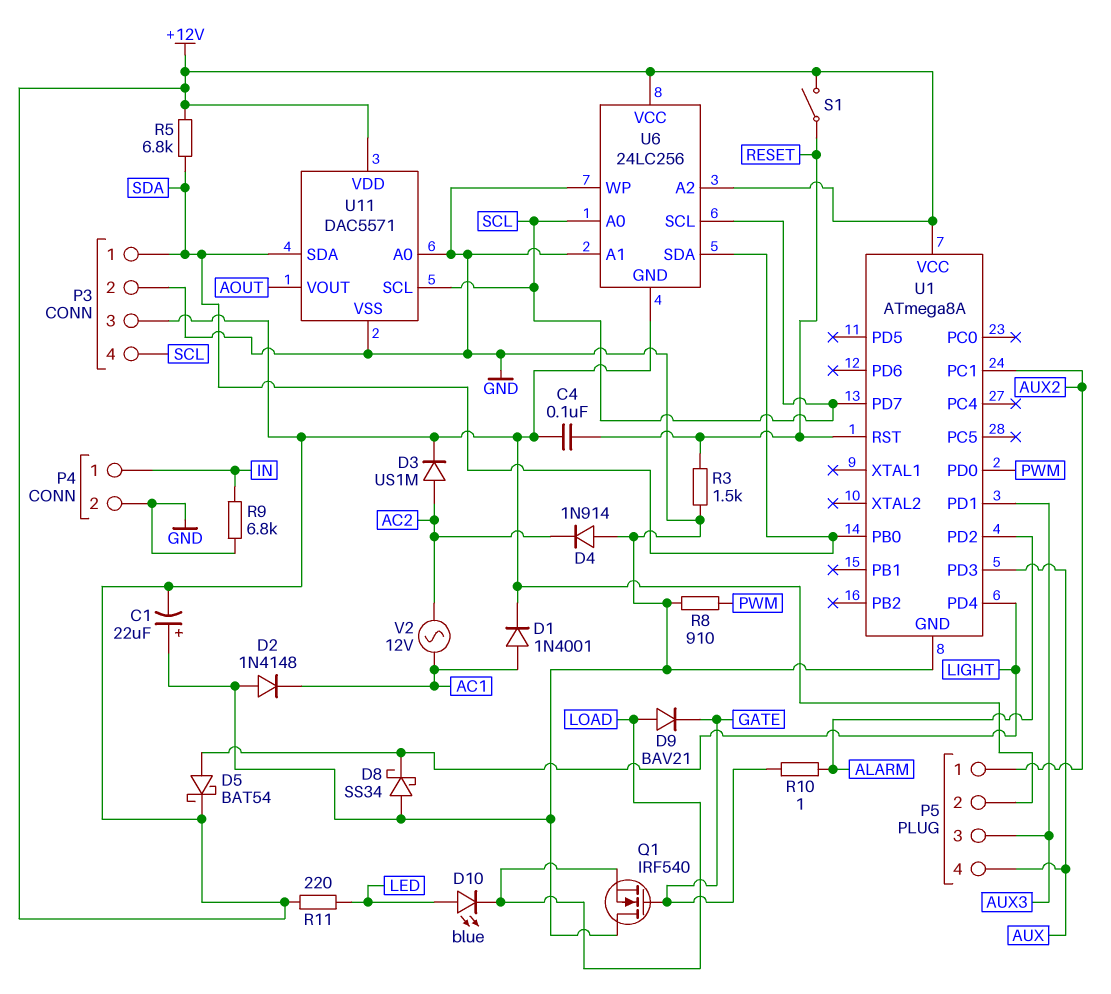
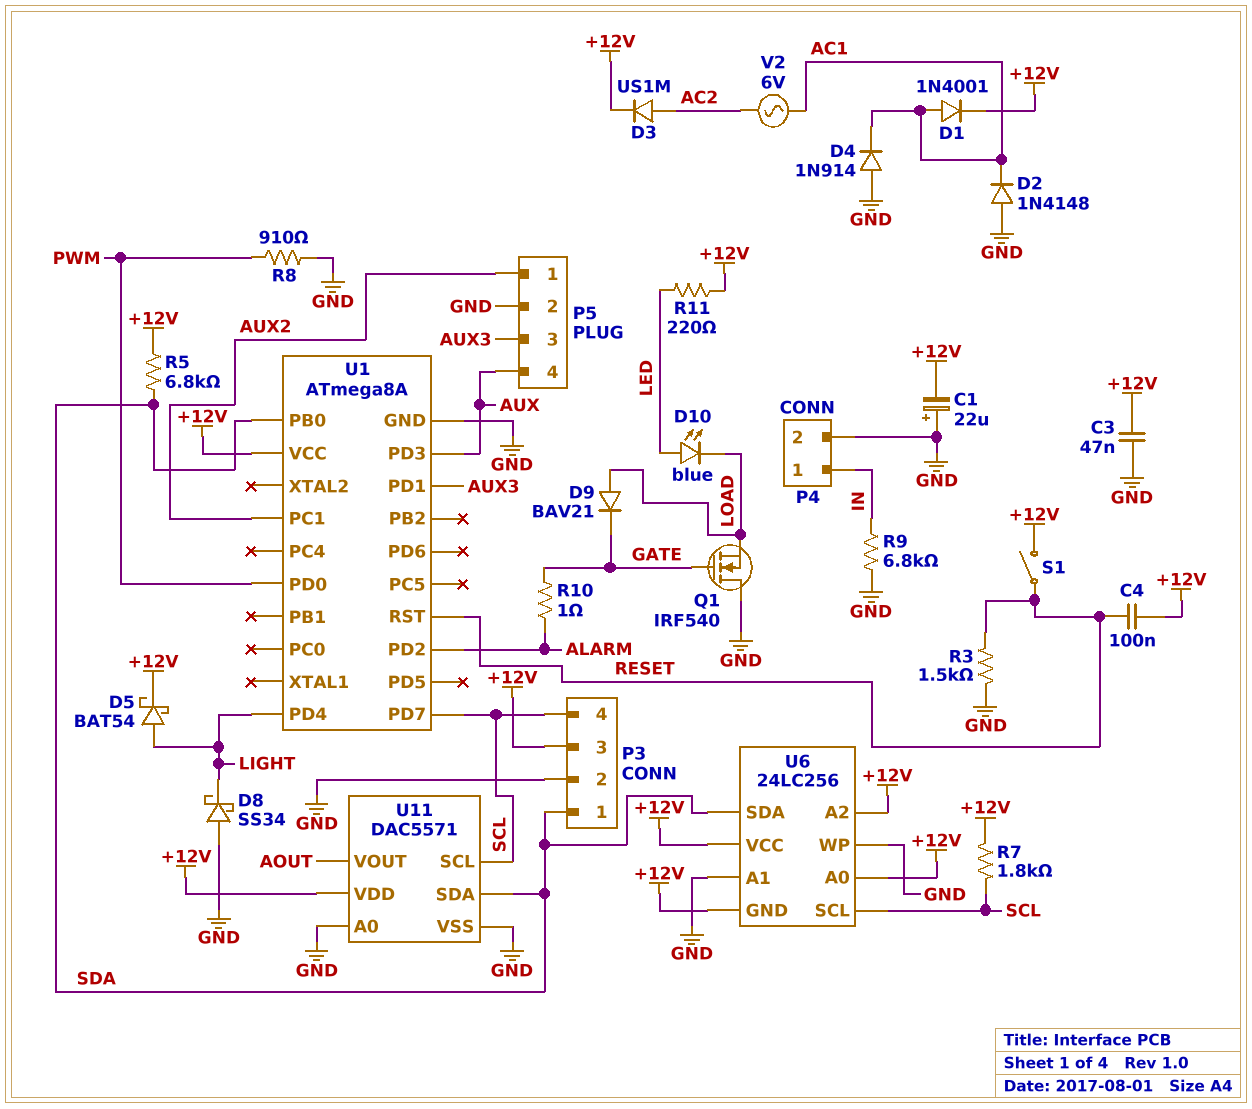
C3: none -> 47nF (+12V, GND)
D4: diode 1N914 (A GND, K AC2) -> diode 1N914 (A GND, K AC1)
P5 pin 2: +12V -> GND
R7: none -> 1.8k (+12V, SCL)
U6 pin A0: SCL -> +12V
V2: AC 12V (AC1, AC2) -> AC 6V (AC1, AC2)

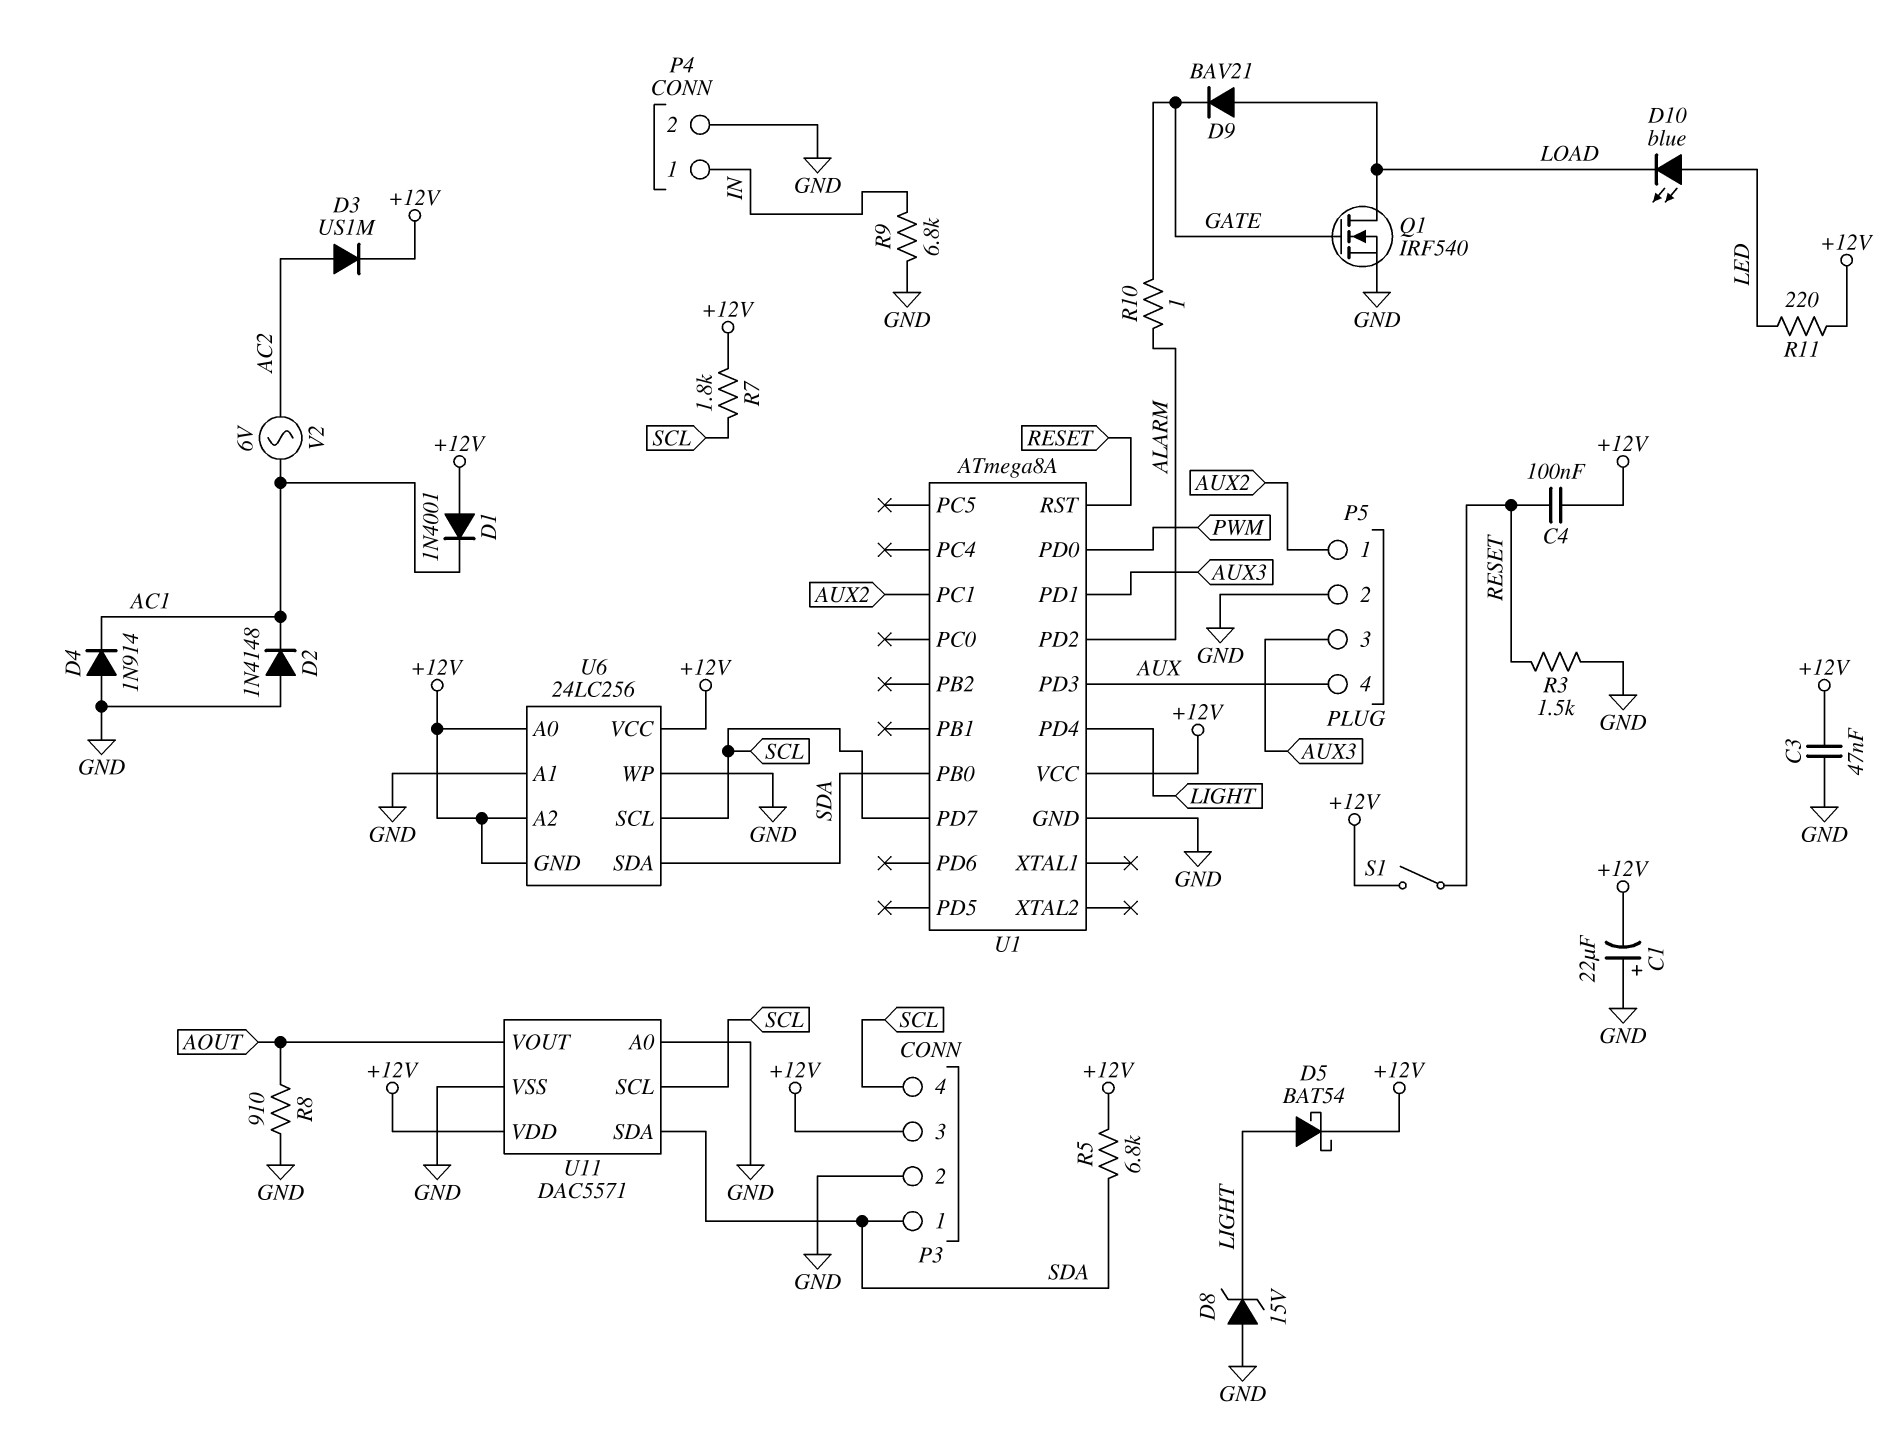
D1: diode 1N4001 (A AC1, K +12V) -> diode 1N4001 (A +12V, K AC1)
D8: schottky SS34 (A GND, K LIGHT) -> zener 15V (A GND, K LIGHT)
Q1: NMOS IRF540 (G GATE, D GND, S LOAD) -> NMOS IRF540 (G GATE, D LOAD, S GND)
R8: 910 (GND, PWM) -> 910 (AOUT, GND)

